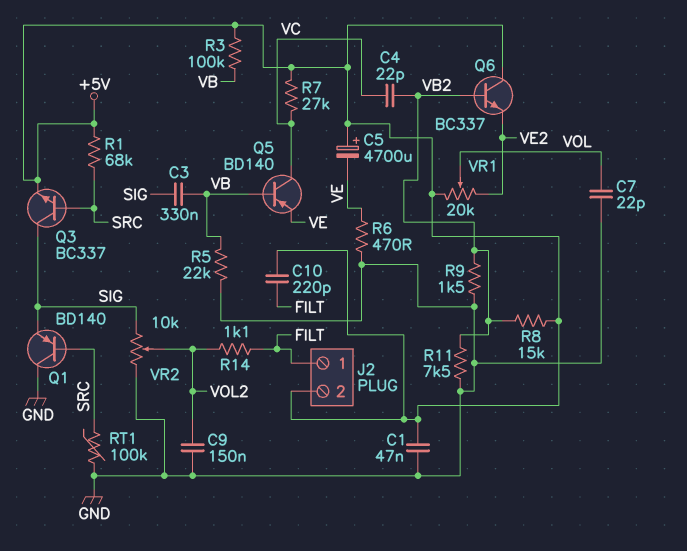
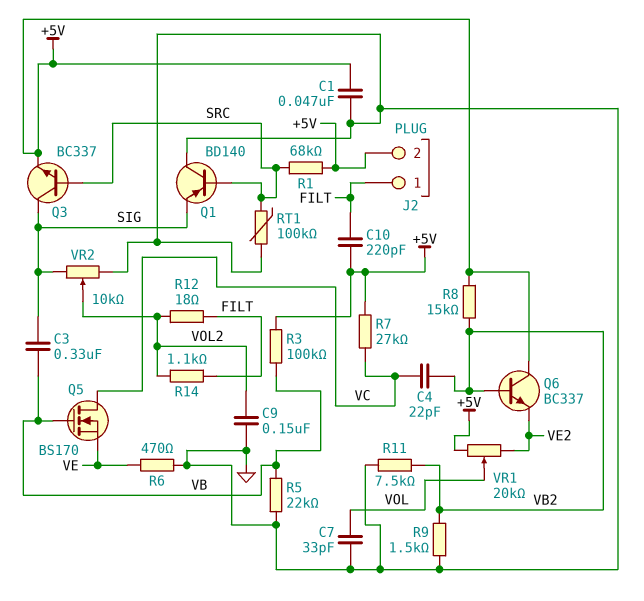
C5: 4700uF (plus +5V, minus VE) -> none
C7: 22pF (GND, VOL) -> 33pF (GND, VOL)
Q5: PNP BD140 (B VB, C VC, E VE) -> NMOS BS170 (G VB, D VC, S VE)
R12: none -> 18 (FILT, VOL2)

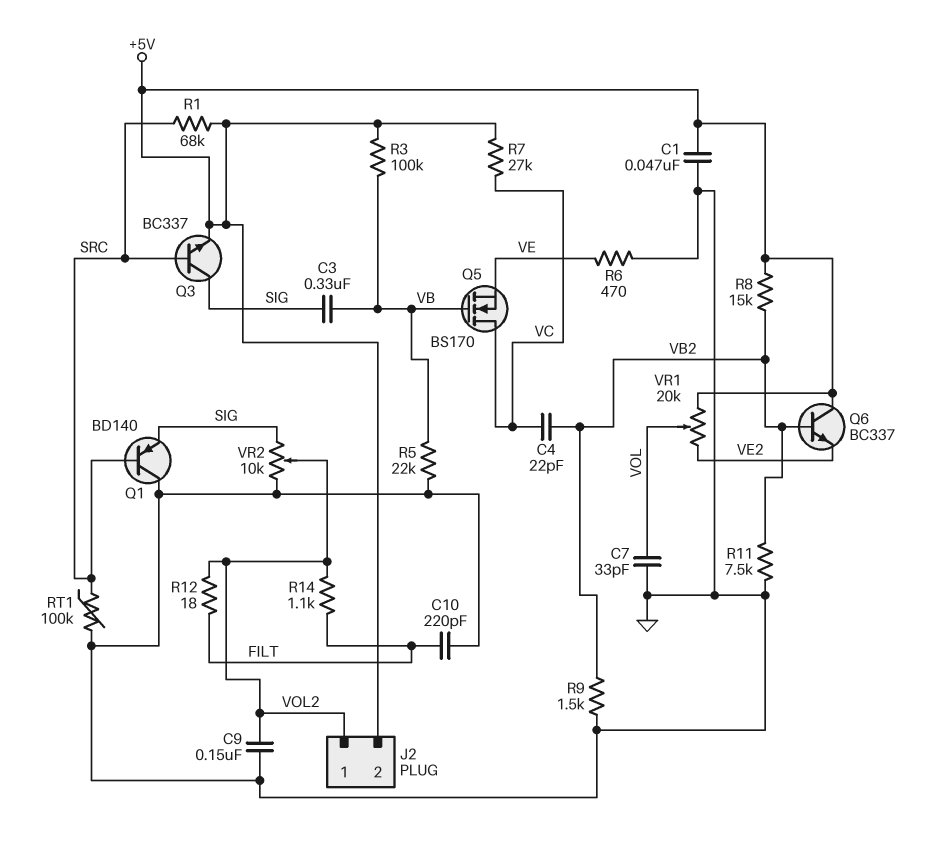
C10: 220pF (+5V, FILT) -> 220pF (FILT, GND)
J2 pin 1: FILT -> VOL2

